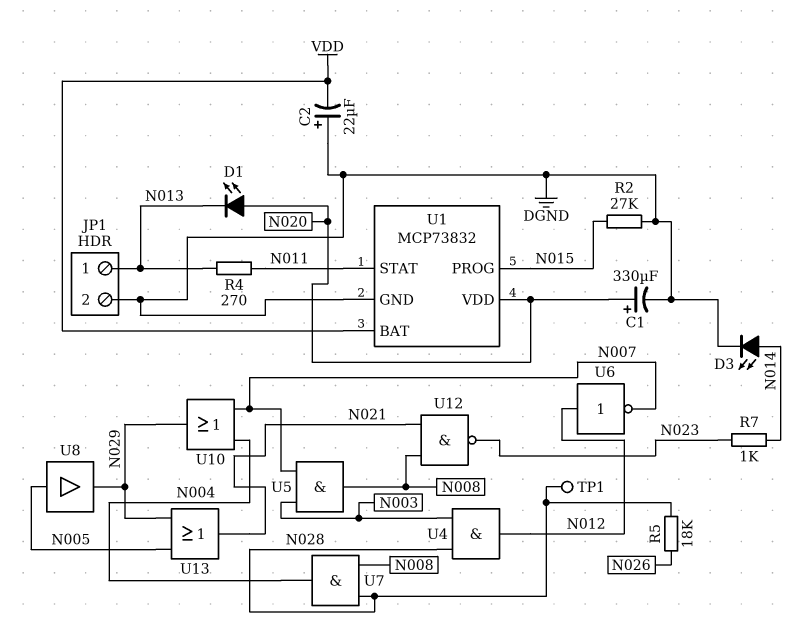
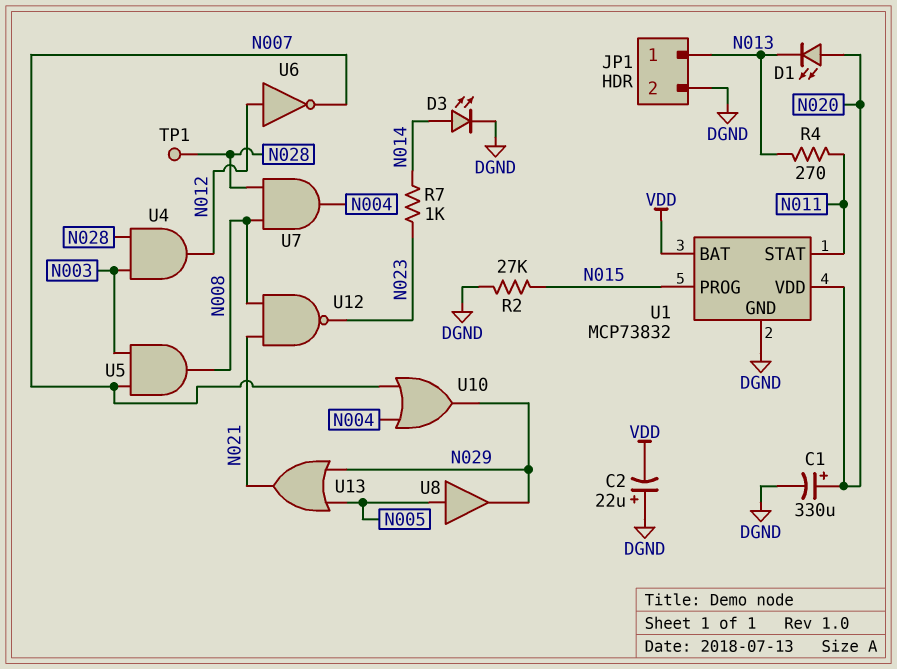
R5: 18k (N026, N028) -> none

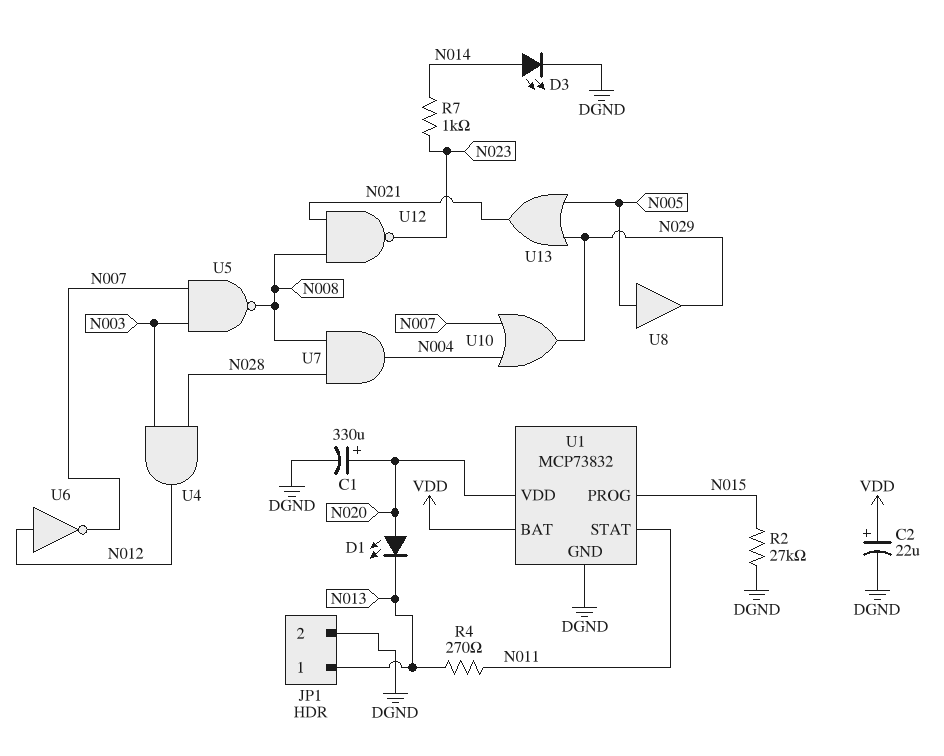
C2: 22uF (plus DGND, minus VDD) -> 22uF (plus VDD, minus DGND)
TP1: test point (N028) -> none
U5: AND (in N003, in N007, out N008) -> NAND (in N003, in N007, out N008)

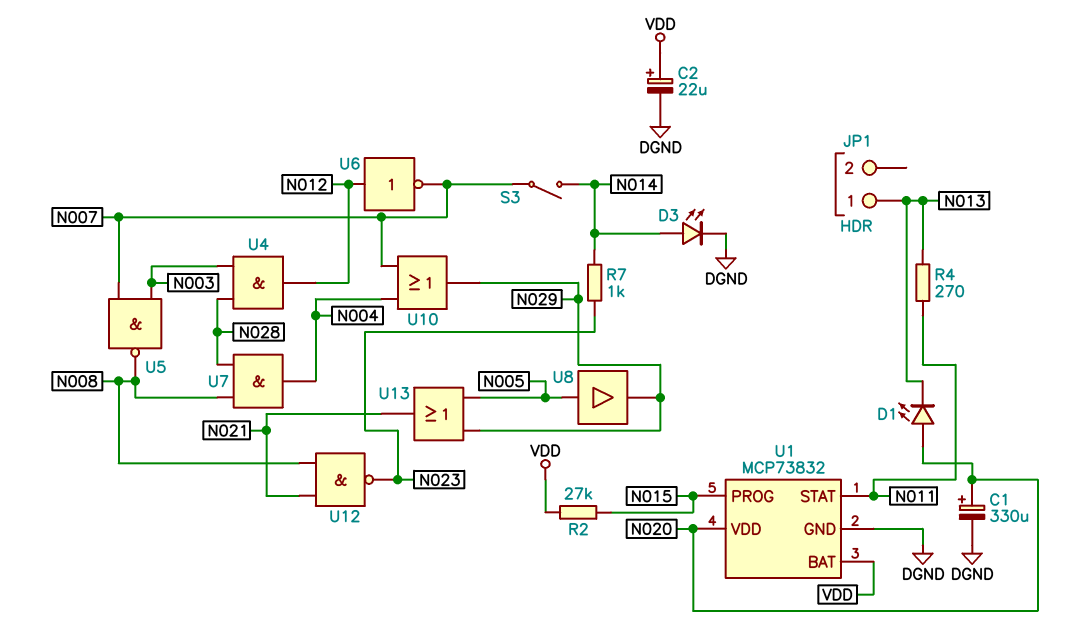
JP1 pin 2: DGND -> none
R2: 27k (DGND, N015) -> 27k (N015, VDD)
S3: none -> switch (N007, N014)

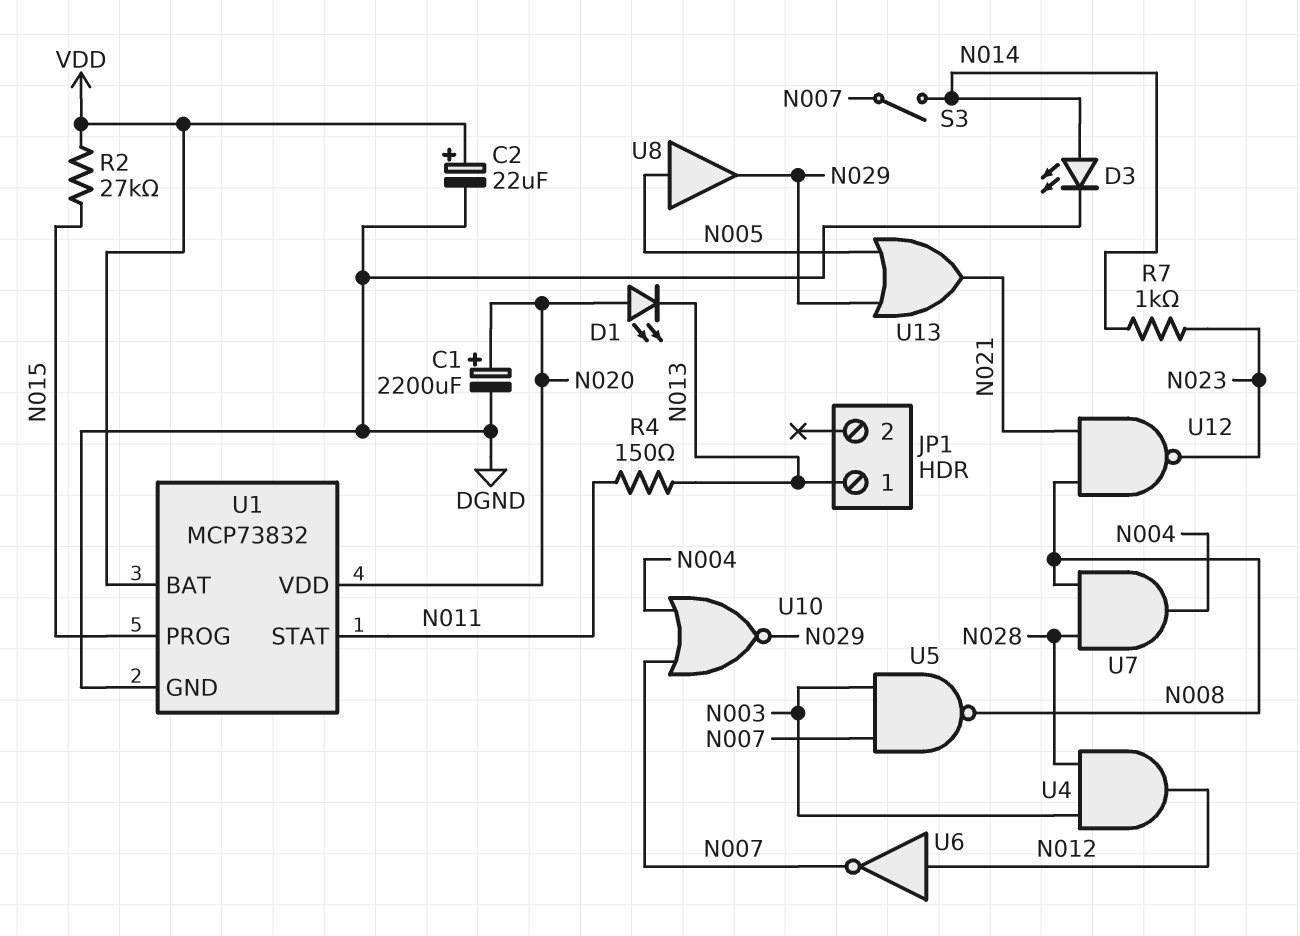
C1: 330uF (plus N020, minus DGND) -> 2200uF (plus N020, minus DGND)
R4: 270 (N011, N013) -> 150 (N011, N013)
U10: OR (in N004, in N007, out N029) -> NOR (in N004, in N007, out N029)

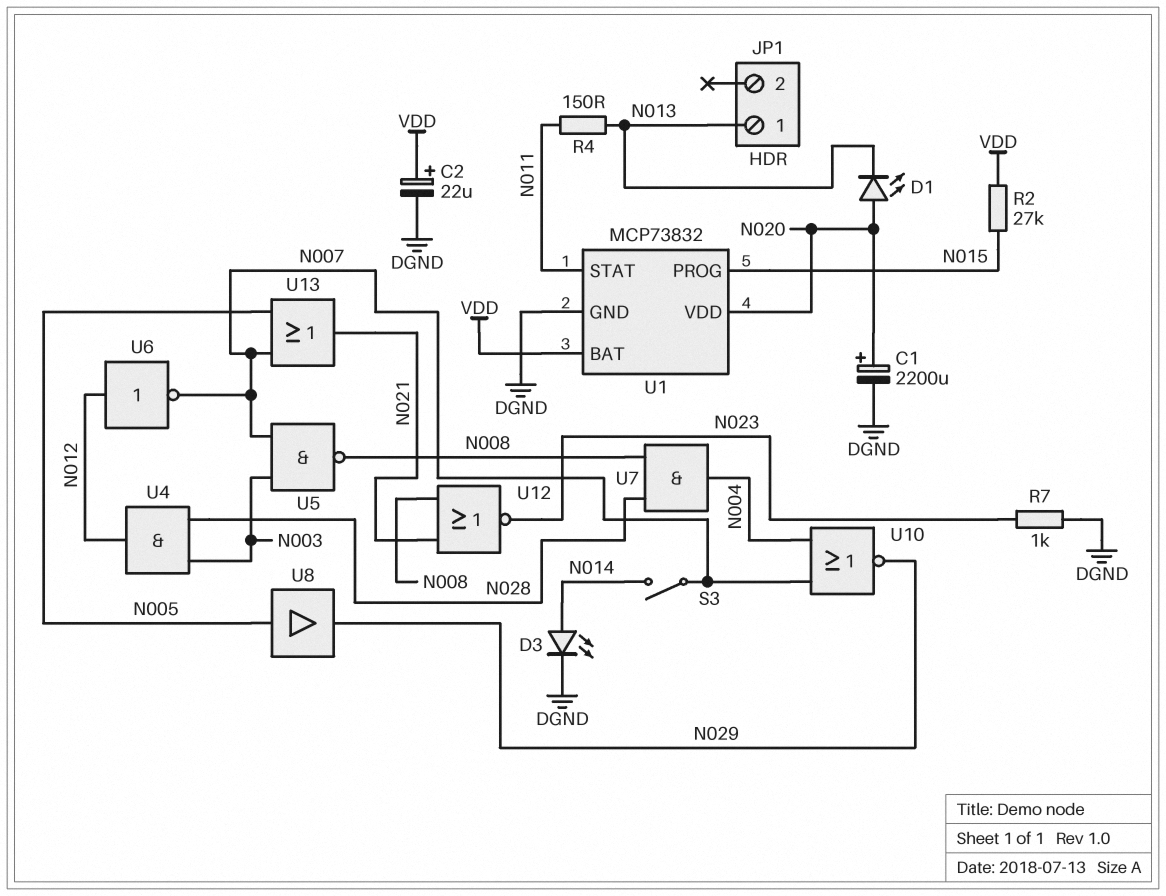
R7: 1k (N014, N023) -> 1k (DGND, N023)
U12: NAND (in N008, in N021, out N023) -> NOR (in N008, in N021, out N023)
U13: OR (in N005, in N029, out N021) -> OR (in N005, in N007, out N021)

